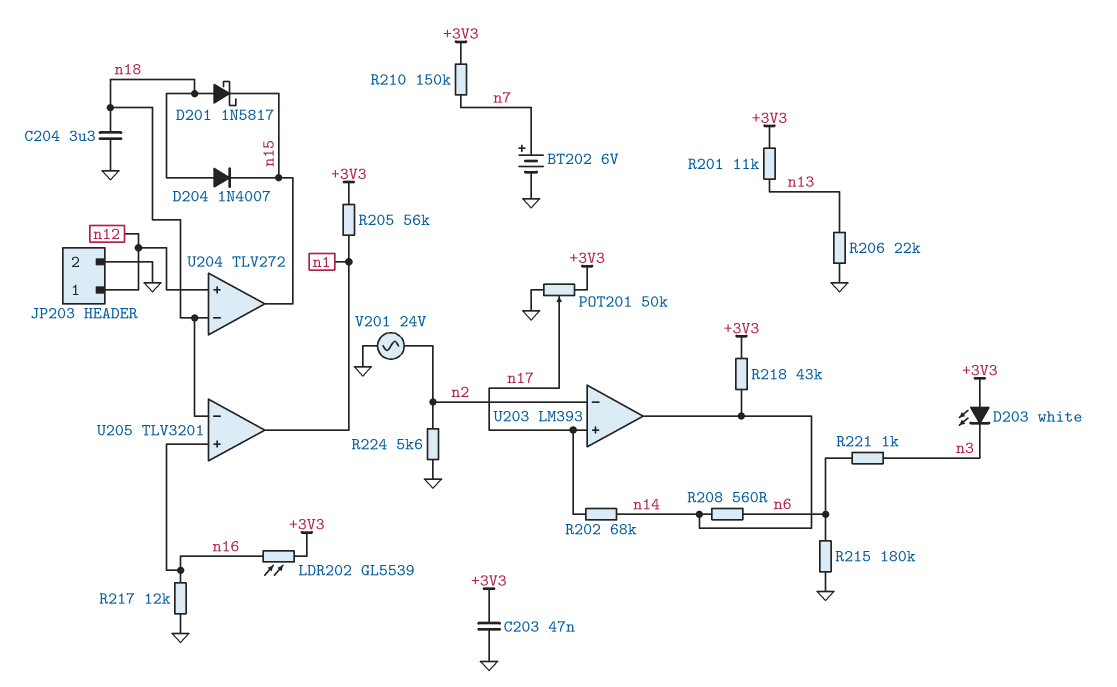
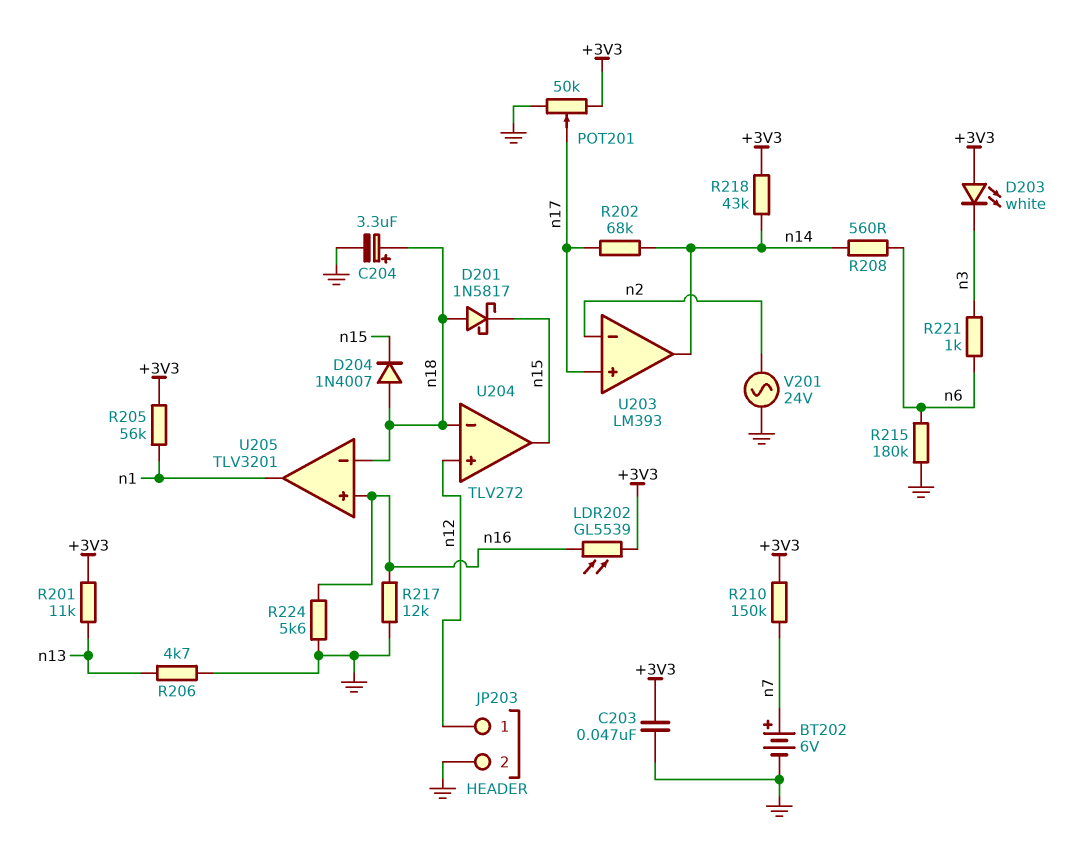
C204: 3.3uF (GND, n18) -> 3.3uF (plus n18, minus GND)
R206: 22k (GND, n13) -> 4.7k (GND, n13)
R224: 5.6k (GND, n2) -> 5.6k (GND, n16)

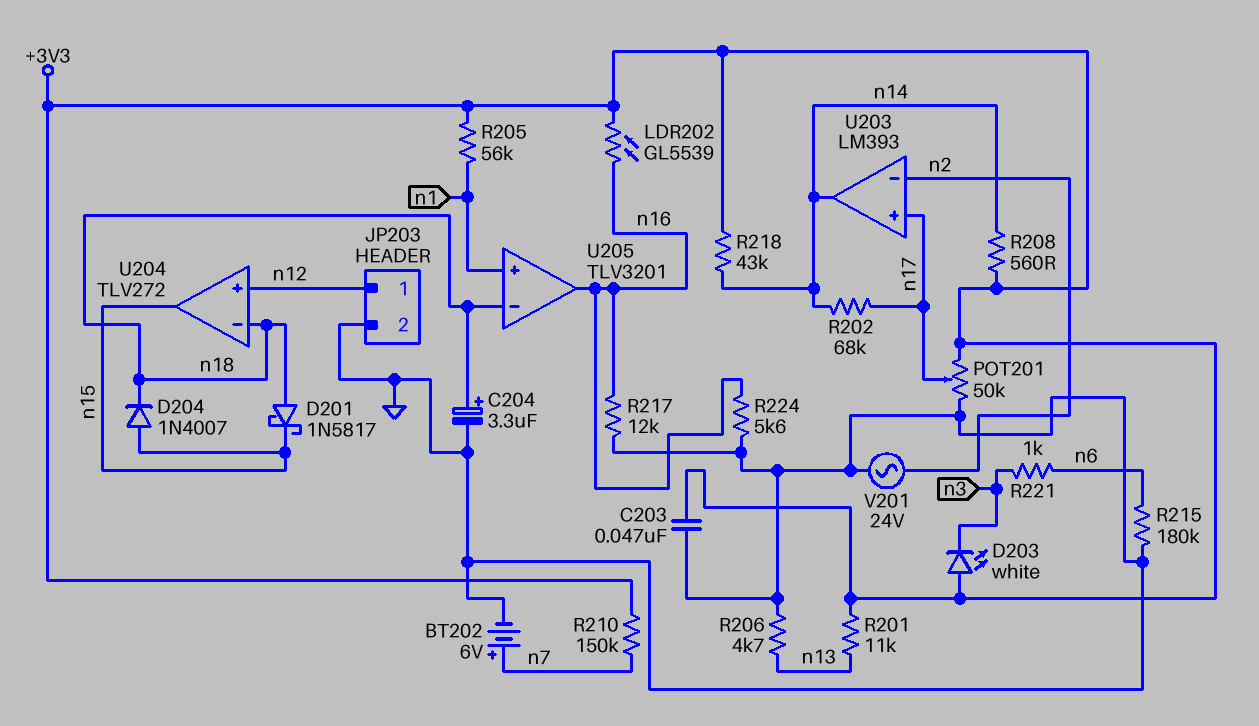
D204: diode 1N4007 (A n18, K n15) -> diode 1N4007 (A n15, K n18)
R208: 560 (n6, n14) -> 560 (+3V3, n14)
U205 pin in+: n16 -> n1
U205 pin out: n1 -> n16

